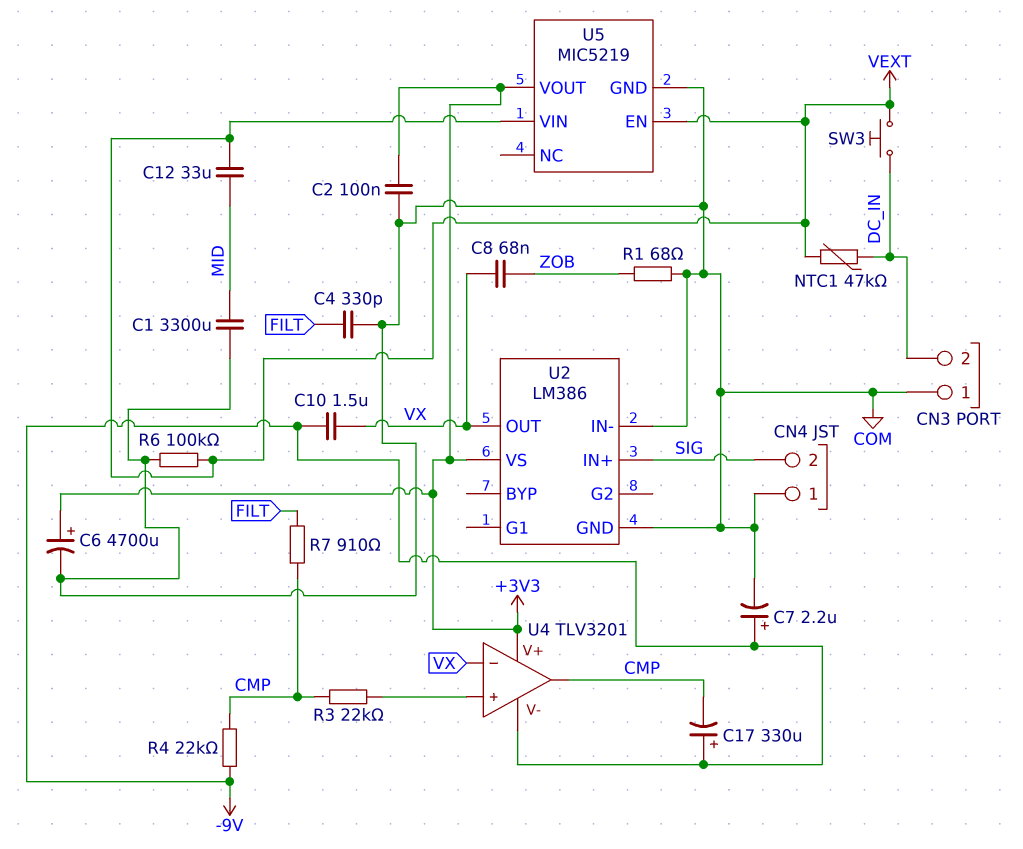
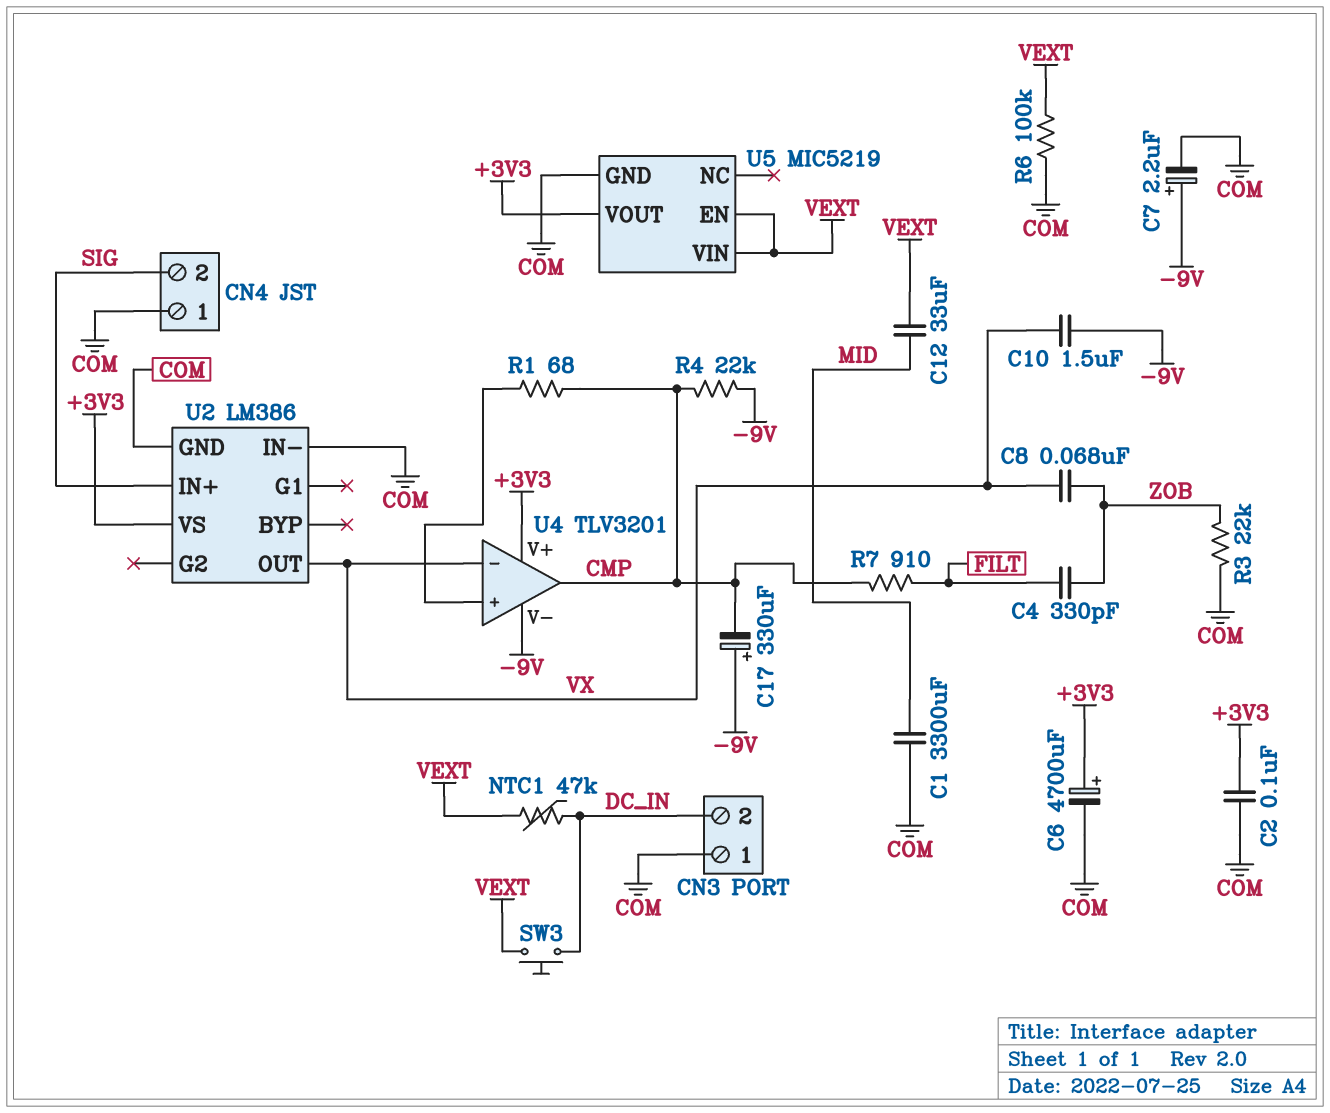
C4: 330pF (COM, FILT) -> 330pF (FILT, ZOB)
R1: 68 (COM, ZOB) -> 68 (CMP, U4/in+)
R3: 22k (CMP, U4/in+) -> 22k (COM, ZOB)

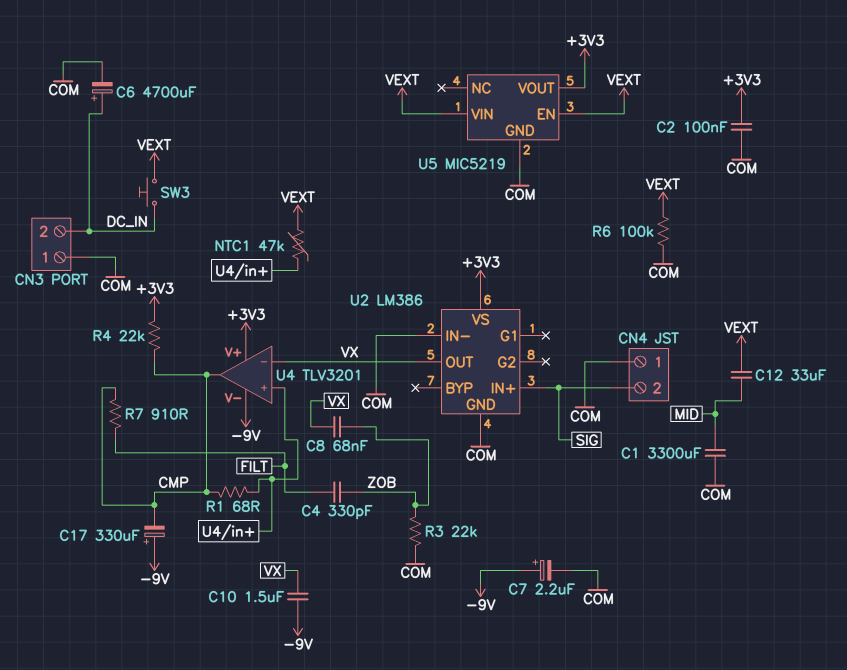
C6: 4700uF (plus +3V3, minus COM) -> 4700uF (plus DC_IN, minus COM)
NTC1: 47k (DC_IN, VEXT) -> 47k (U4/in+, VEXT)
R4: 22k (-9V, CMP) -> 22k (+3V3, CMP)

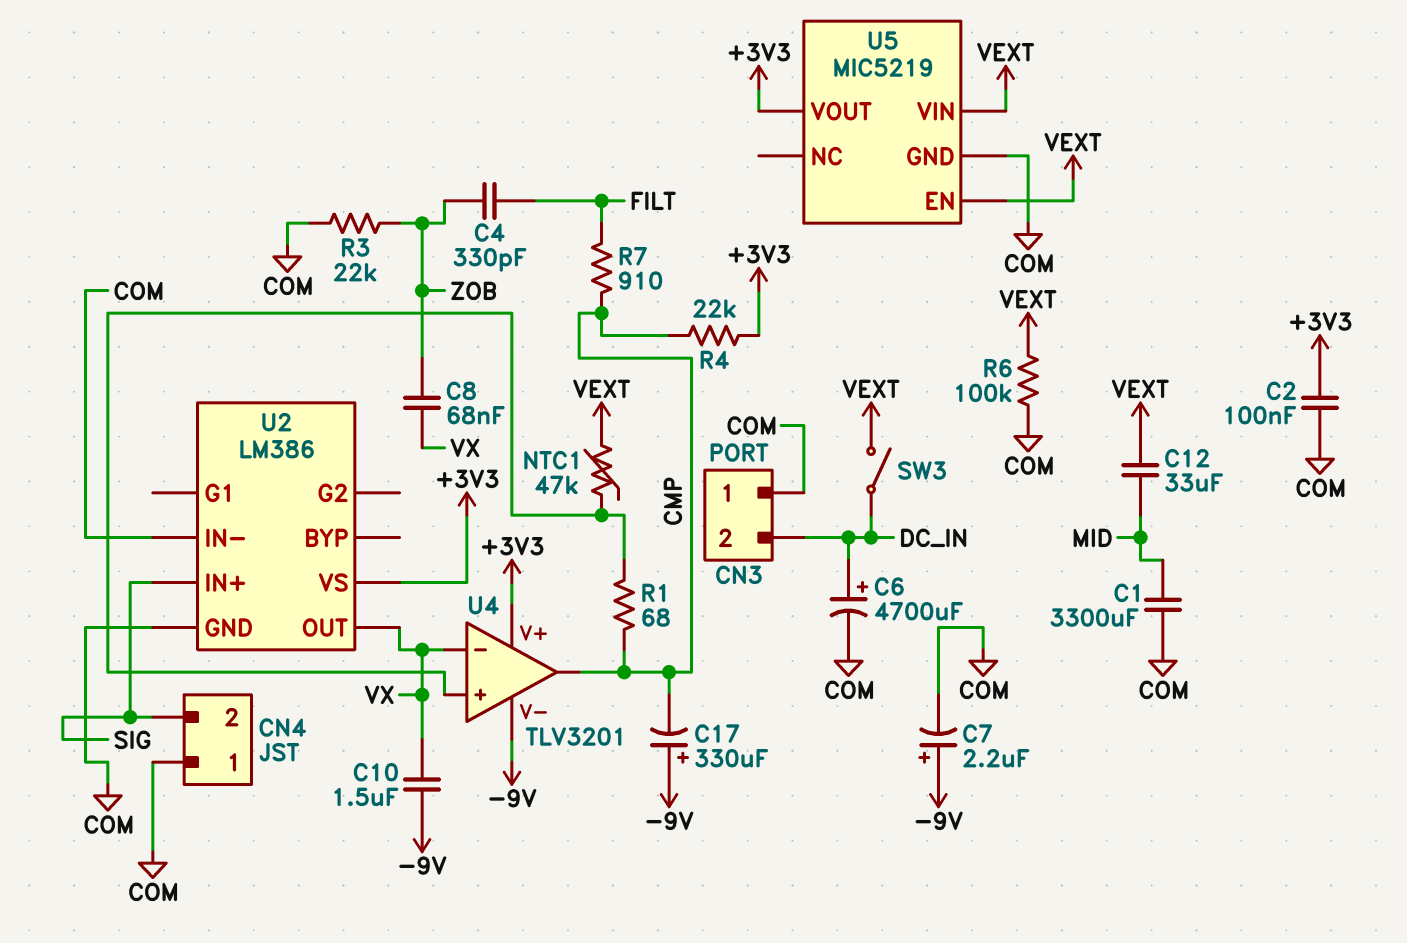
SW3: button (DC_IN, VEXT) -> switch (DC_IN, VEXT)

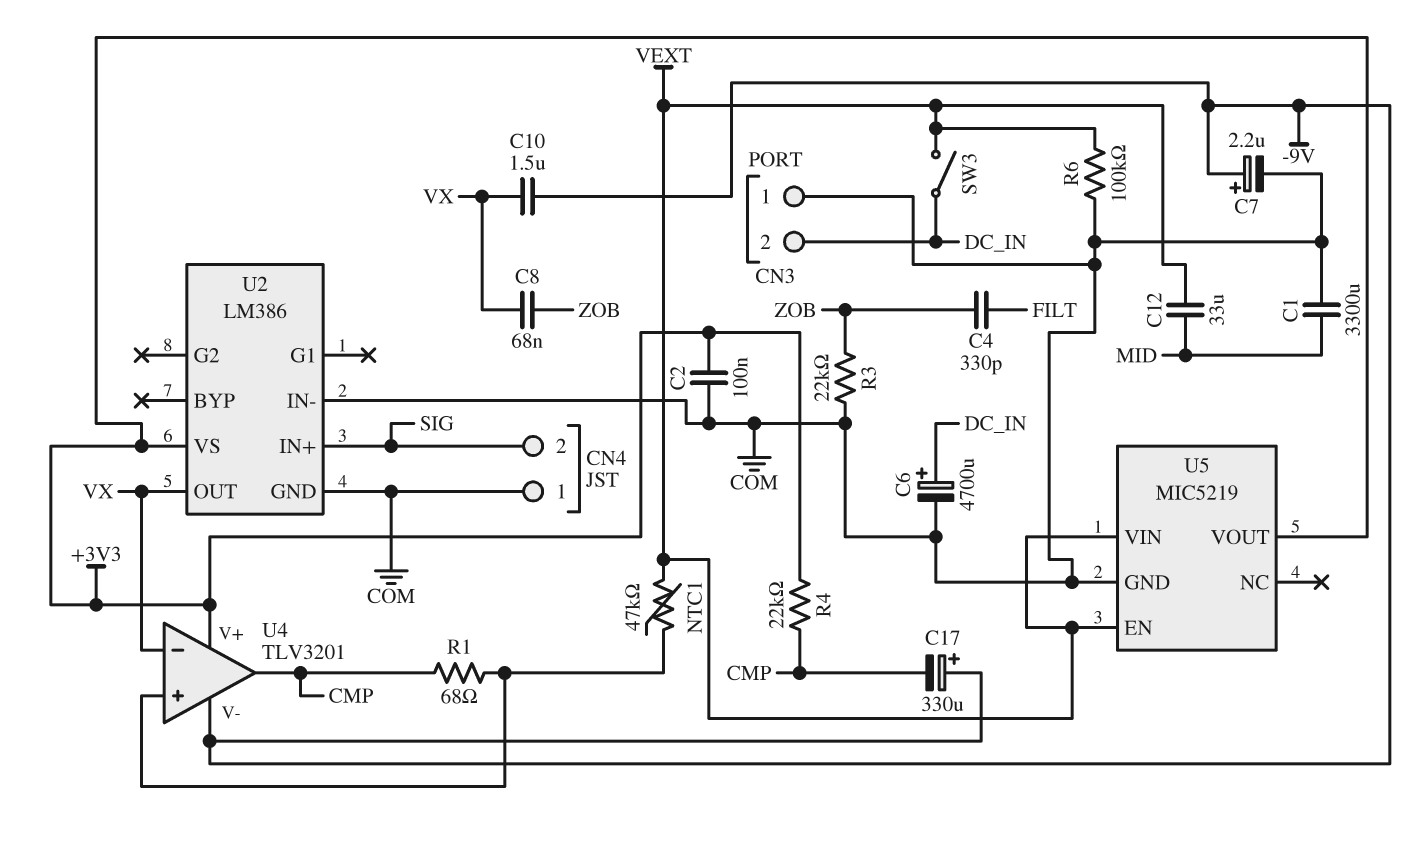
R7: 910 (CMP, FILT) -> none

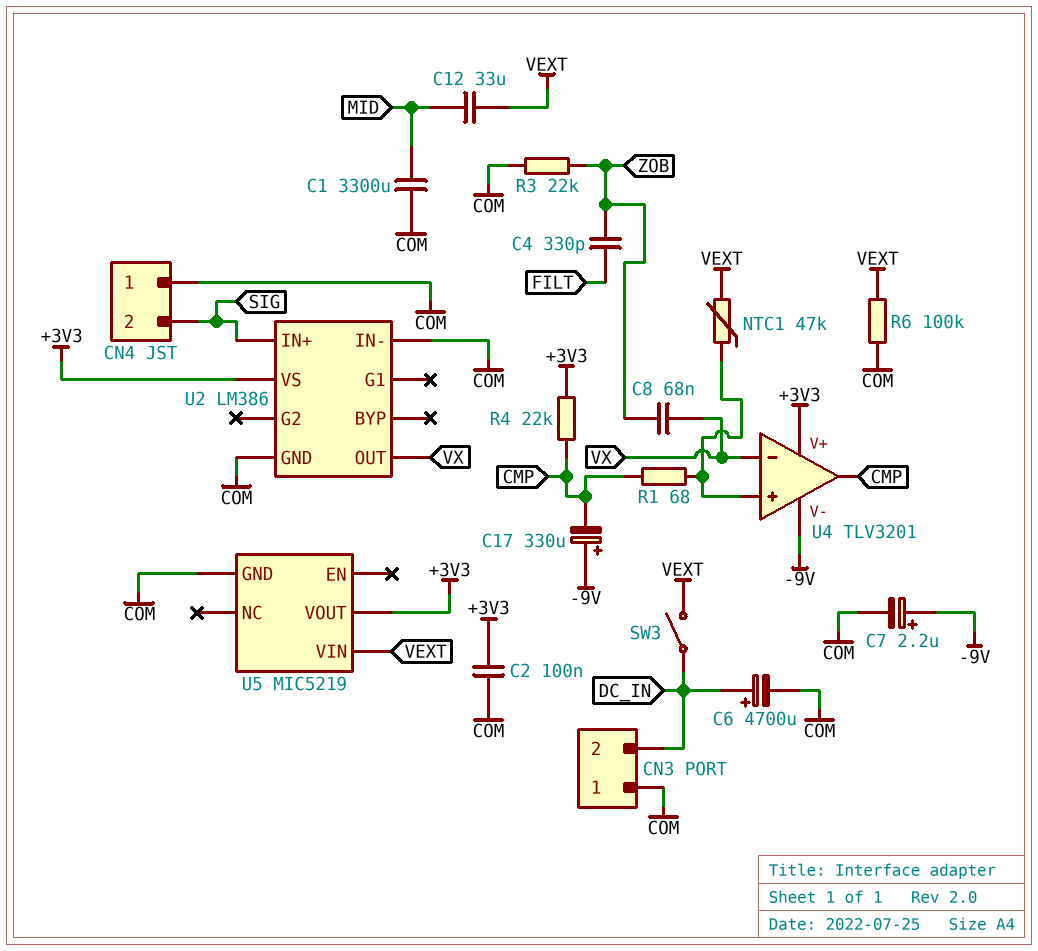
C10: 1.5uF (-9V, VX) -> none
U5 pin EN: VEXT -> none

